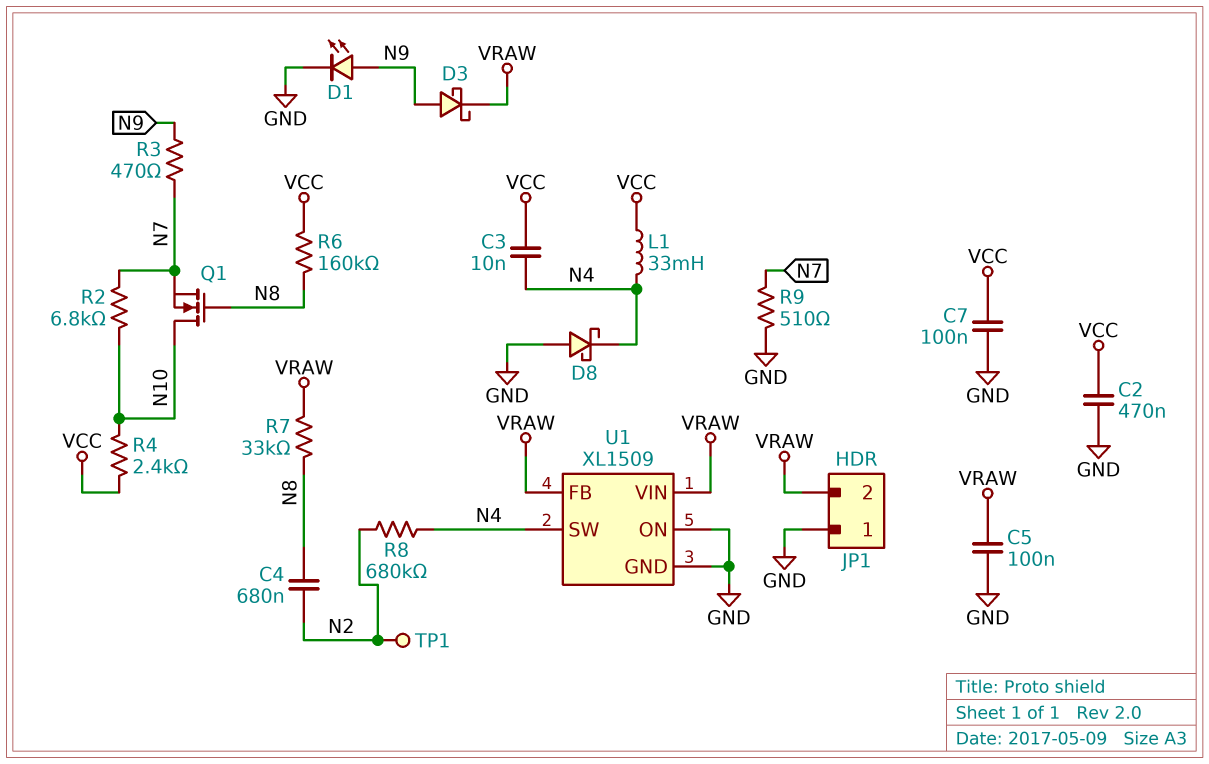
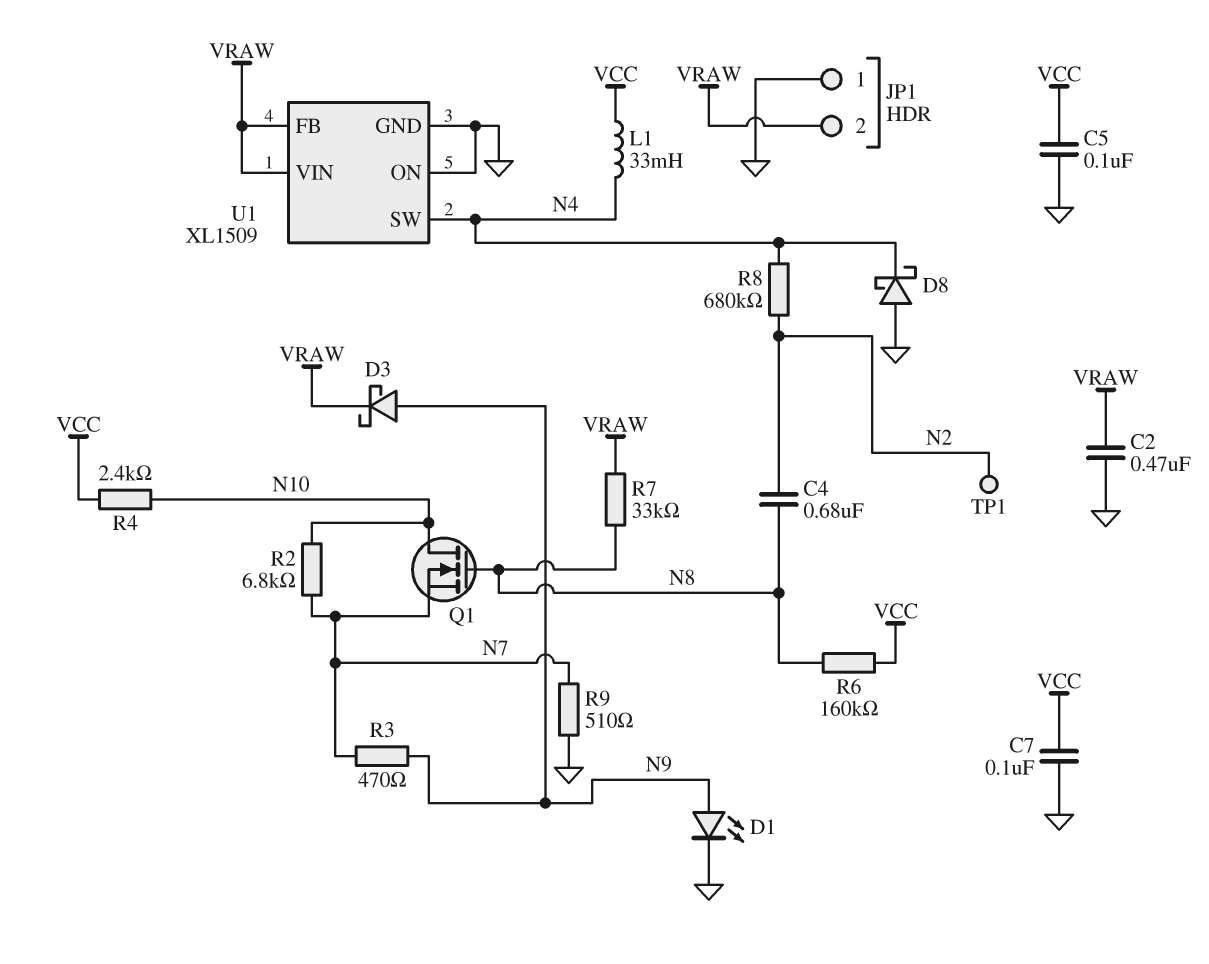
C2: 470nF (GND, VCC) -> 470nF (GND, VRAW)
C3: 10nF (N4, VCC) -> none
C5: 100nF (GND, VRAW) -> 100nF (GND, VCC)

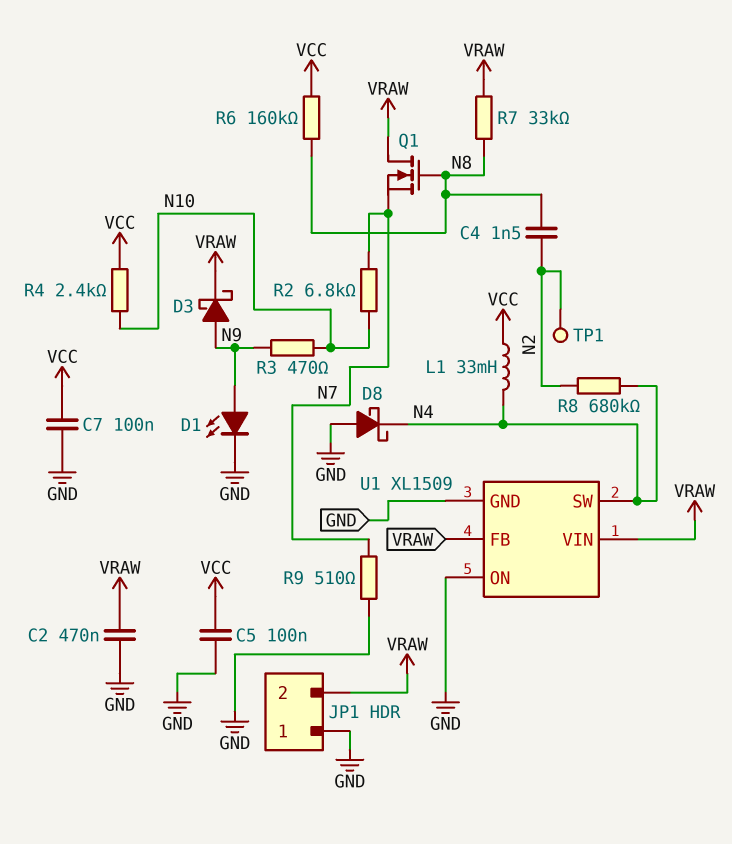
C4: 680nF (N2, N8) -> 1.5nF (N2, N8)
Q1: NMOS (G N8, D N10, S N7) -> NMOS (G N8, D VRAW, S N7)
R3: 470 (N7, N9) -> 470 (N9, N10)

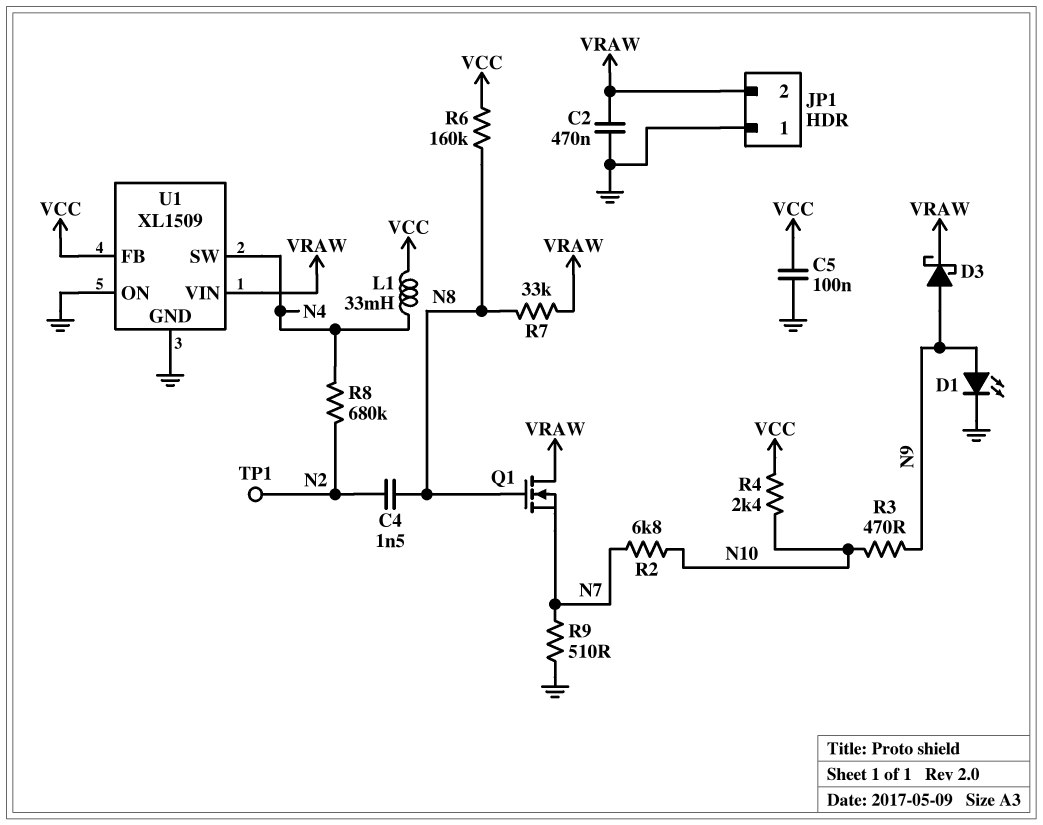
C7: 100nF (GND, VCC) -> none
D8: schottky (A GND, K N4) -> none
U1 pin FB: VRAW -> VCC

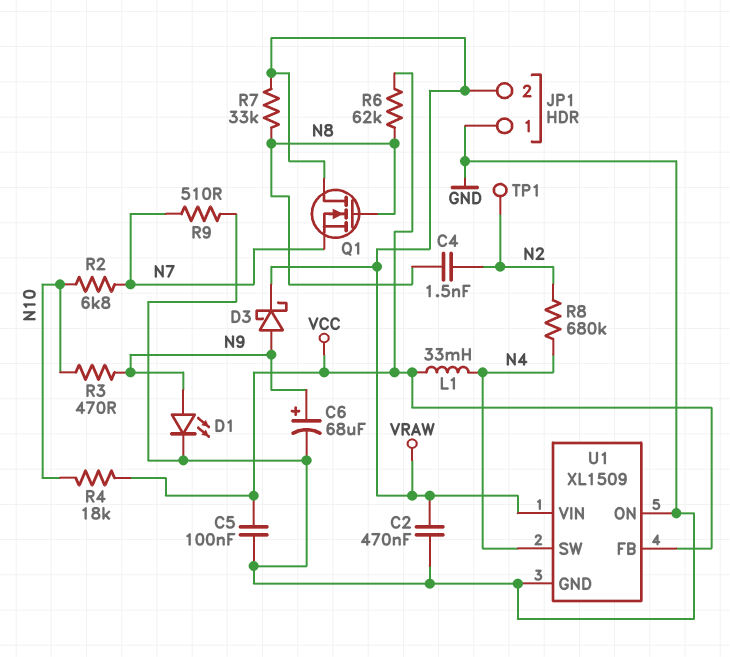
C6: none -> 68uF (plus N9, minus GND)
R4: 2.4k (N10, VCC) -> 18k (N10, VCC)
R6: 160k (N8, VCC) -> 62k (N8, VCC)

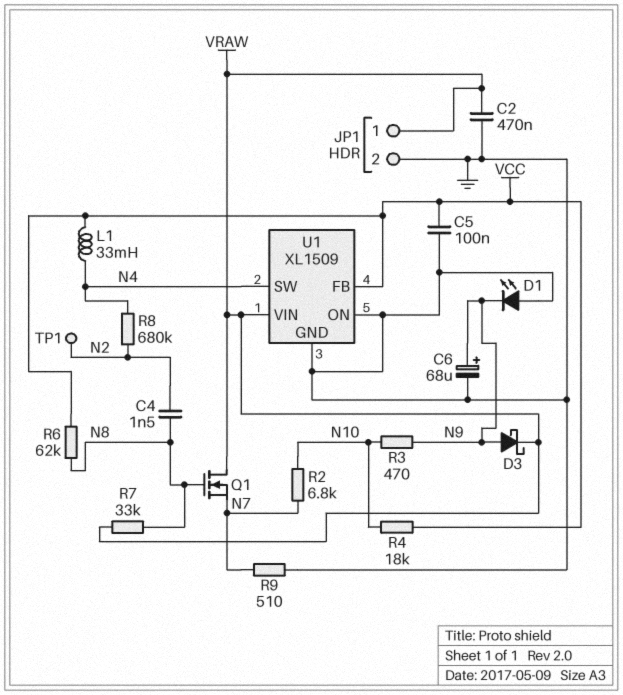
D1: LED (A N9, K GND) -> LED (A GND, K N9)
JP1 pin 1: GND -> VRAW
JP1 pin 2: VRAW -> GND

